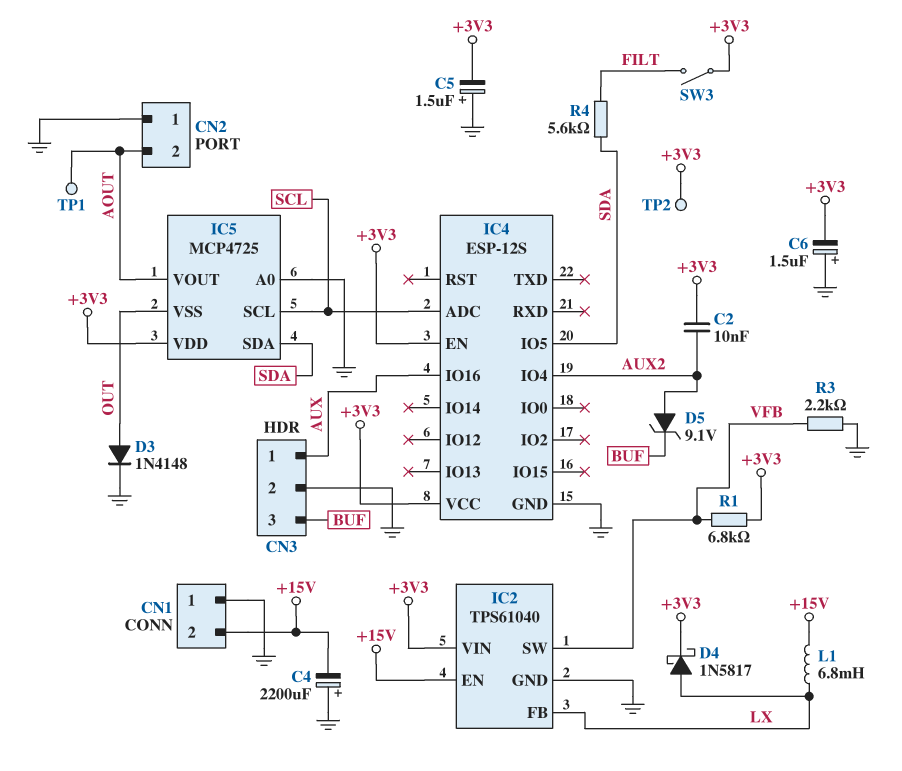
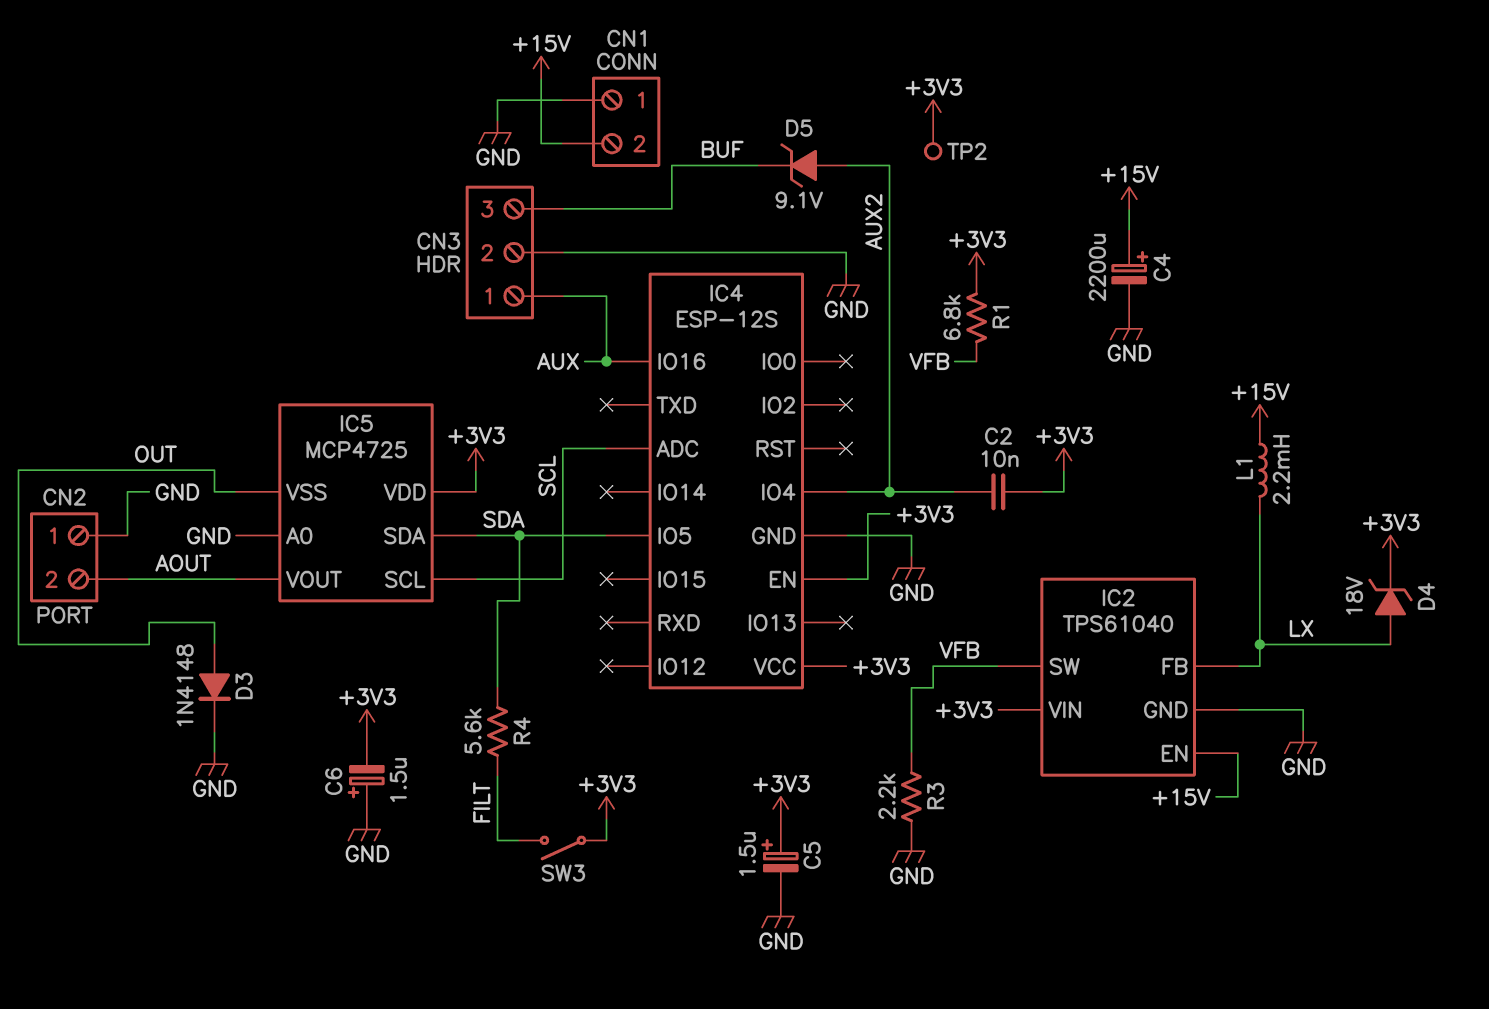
C4: 2200uF (plus GND, minus +15V) -> 2200uF (plus +15V, minus GND)
C5: 1.5uF (plus GND, minus +3V3) -> 1.5uF (plus +3V3, minus GND)
D4: schottky 1N5817 (A LX, K +3V3) -> zener 18V (A LX, K +3V3)
L1: 6.8mH (+15V, LX) -> 2.2mH (+15V, LX)
TP1: test point (AOUT) -> none

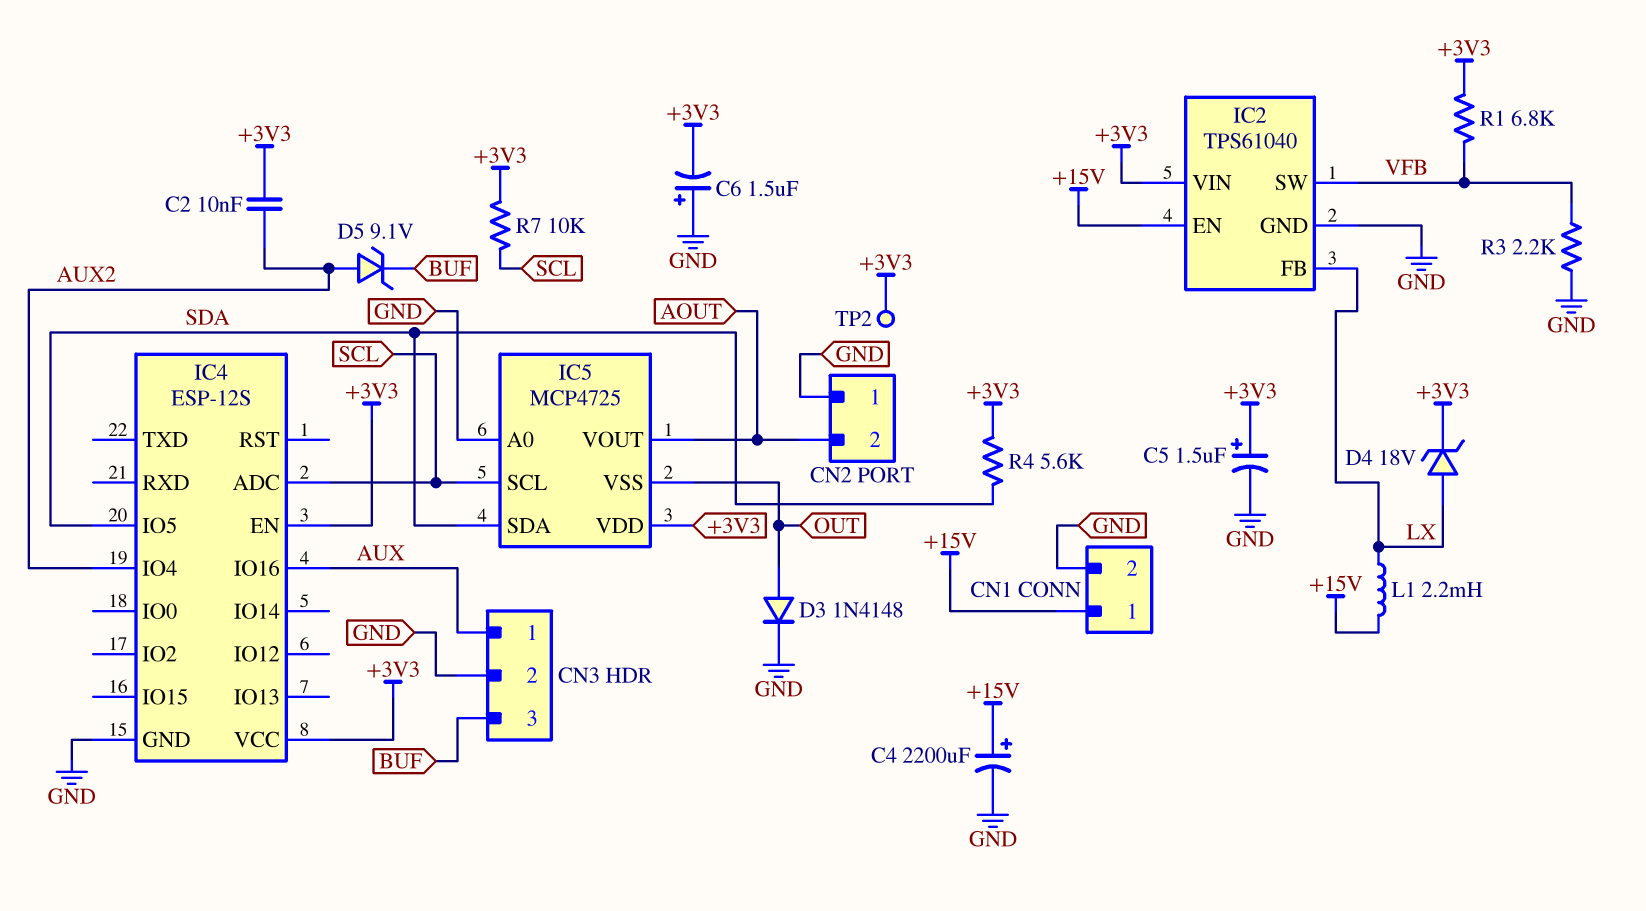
CN1 pin 1: GND -> +15V
CN1 pin 2: +15V -> GND
R4: 5.6k (FILT, SDA) -> 5.6k (+3V3, SDA)
R7: none -> 10k (+3V3, SCL)
SW3: switch (+3V3, FILT) -> none

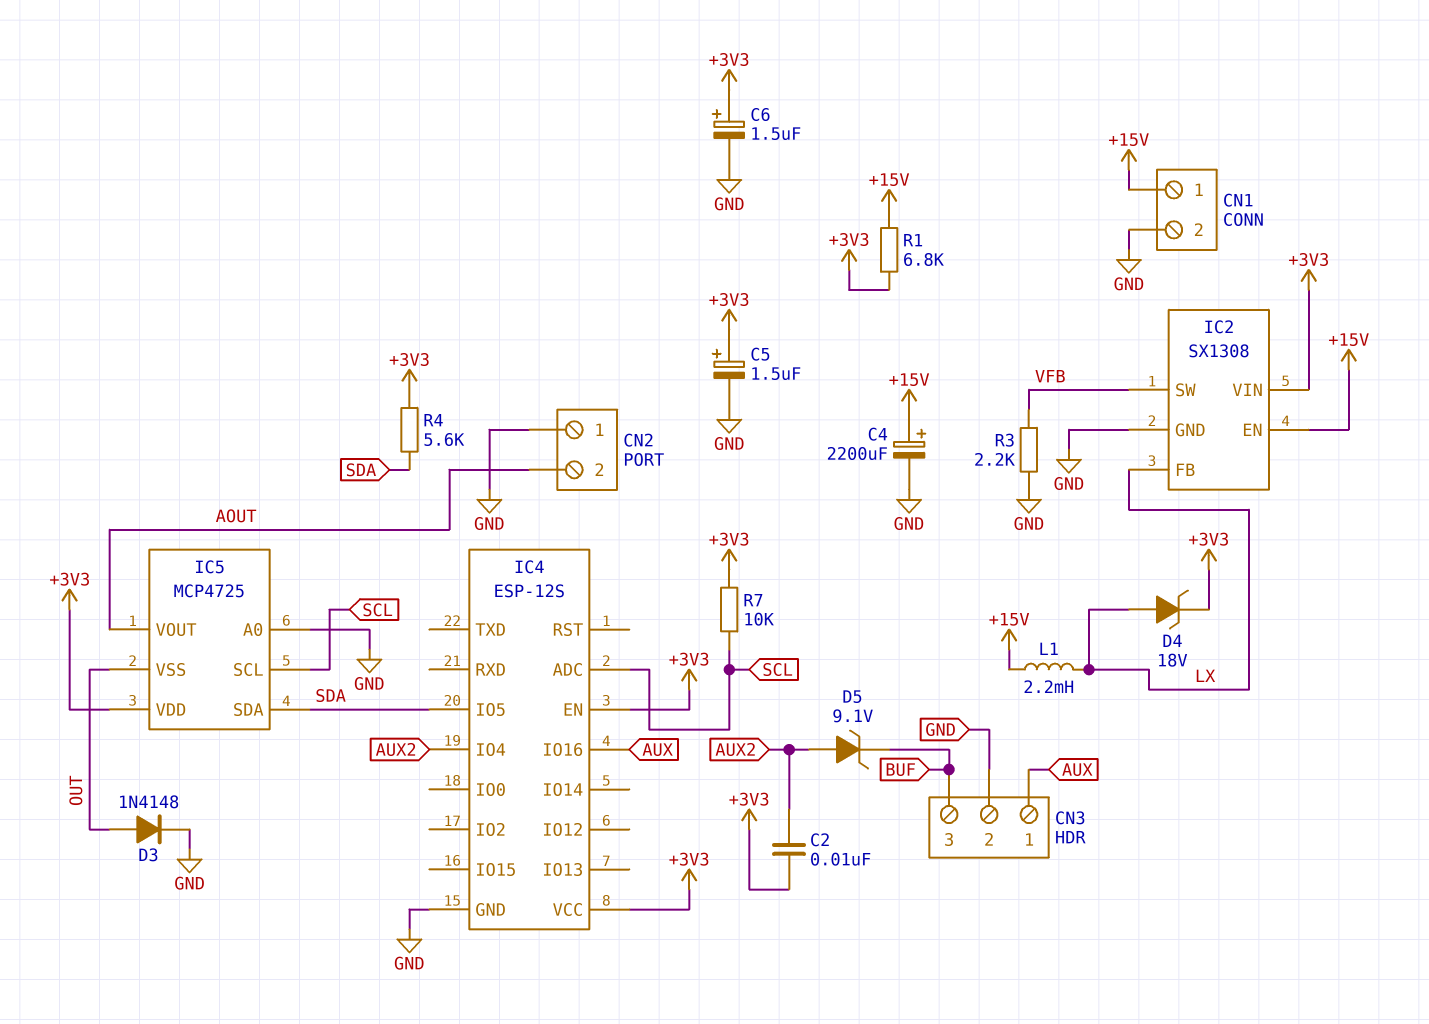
C6: 1.5uF (plus GND, minus +3V3) -> 1.5uF (plus +3V3, minus GND)
IC2: TPS61040 -> SX1308
R1: 6.8k (+3V3, VFB) -> 6.8k (+3V3, +15V)
TP2: test point (+3V3) -> none

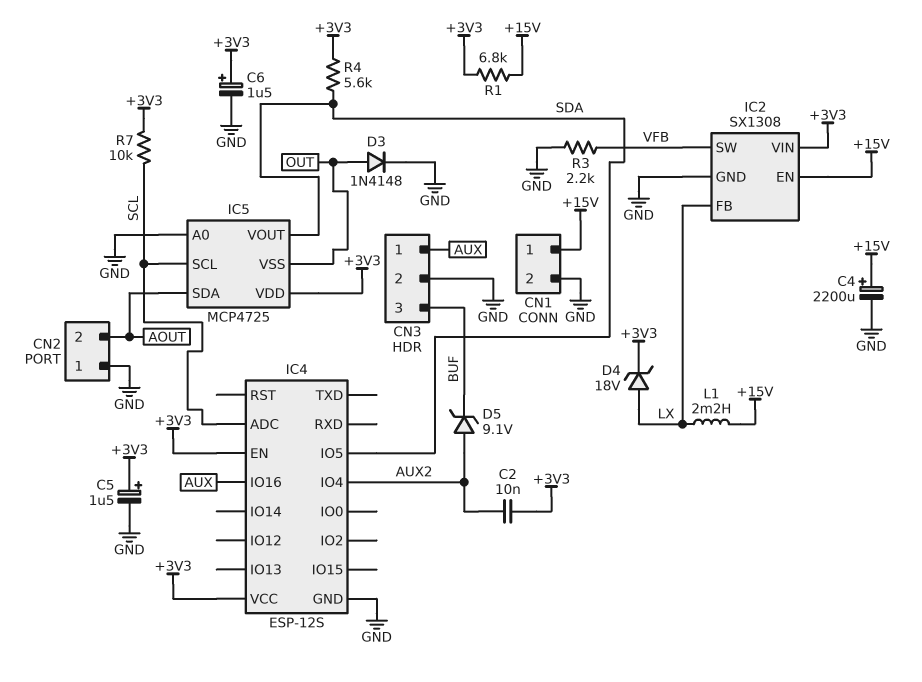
IC5 pin SDA: SDA -> AOUT
IC5 pin VOUT: AOUT -> SDA

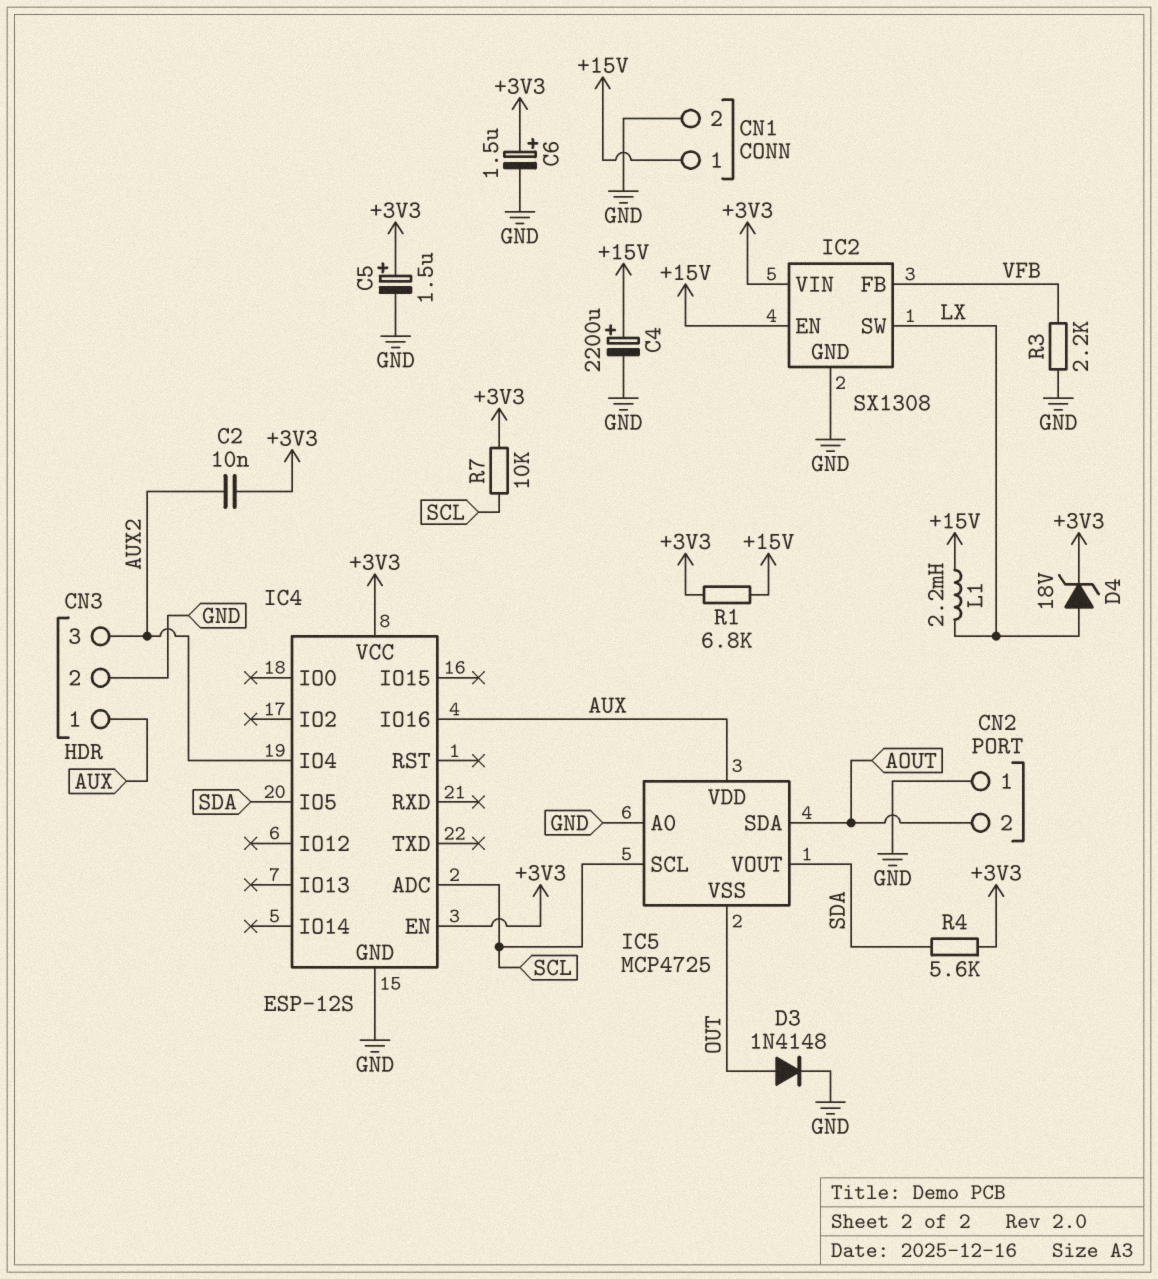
CN3 pin 3: BUF -> AUX2
D5: zener 9.1V (A AUX2, K BUF) -> none
IC2 pin FB: LX -> VFB
IC2 pin SW: VFB -> LX
IC5 pin VDD: +3V3 -> AUX

